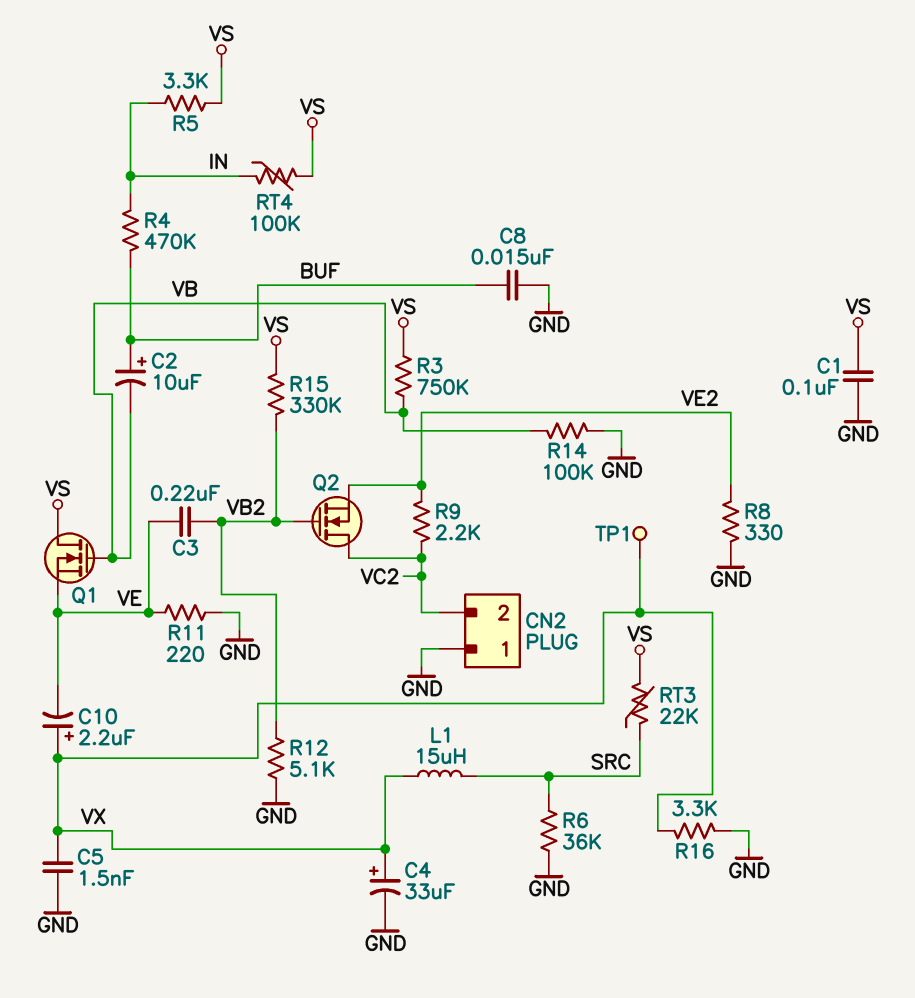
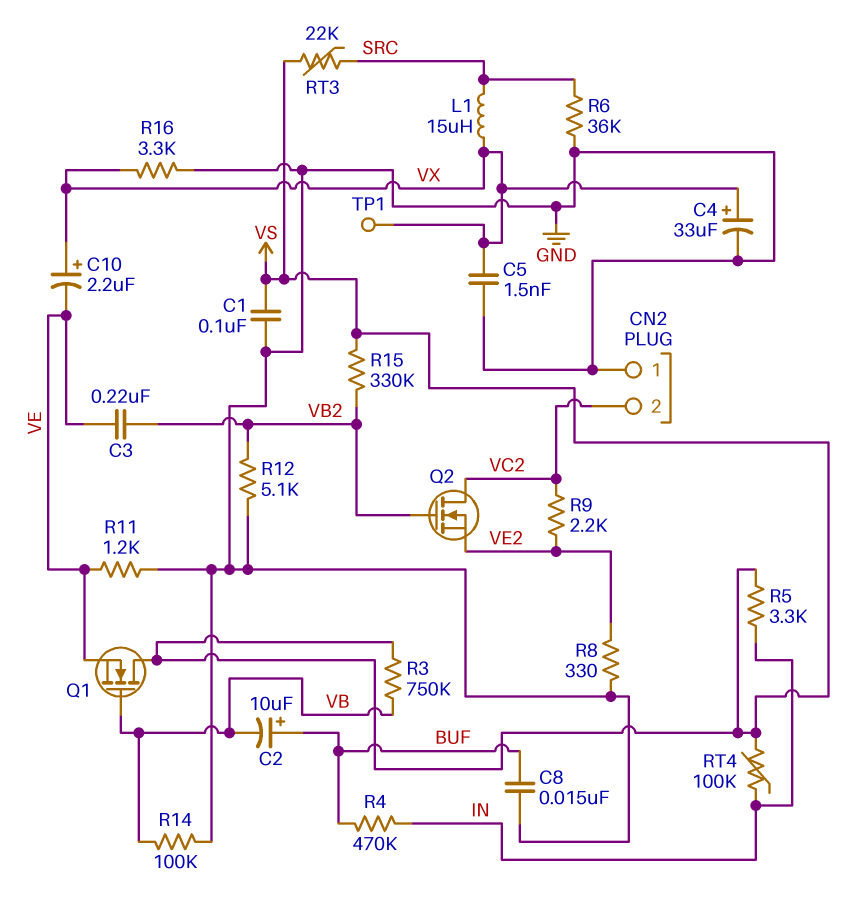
R11: 220 (GND, VE) -> 1.2k (GND, VE)

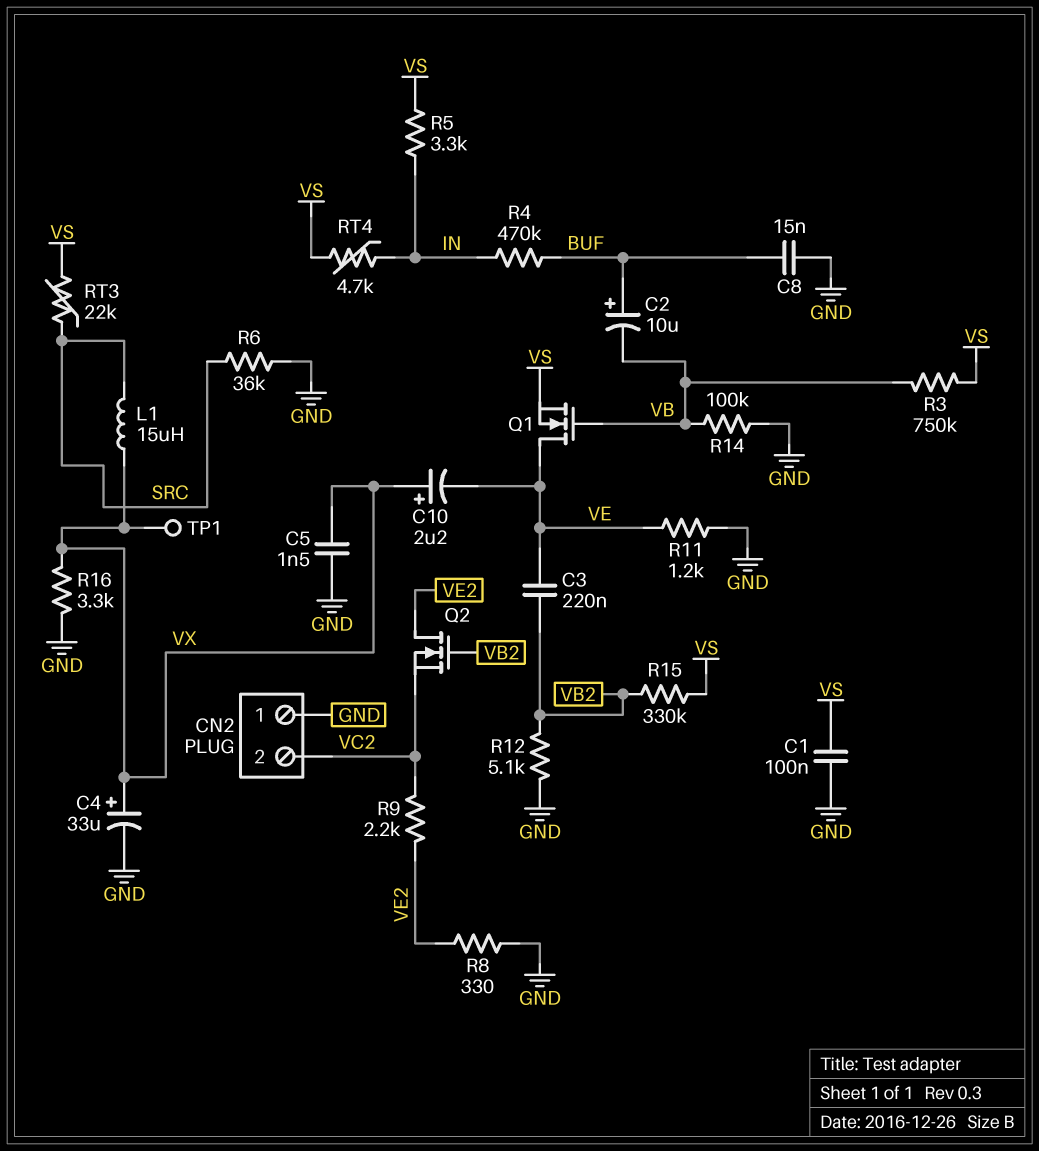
Q1: NMOS (G VB, D VS, S VE) -> NMOS (G VB, D VE, S VS)
Q2: NMOS (G VB2, D VC2, S VE2) -> NMOS (G VB2, D VE2, S VC2)
RT4: 100k (IN, VS) -> 4.7k (IN, VS)

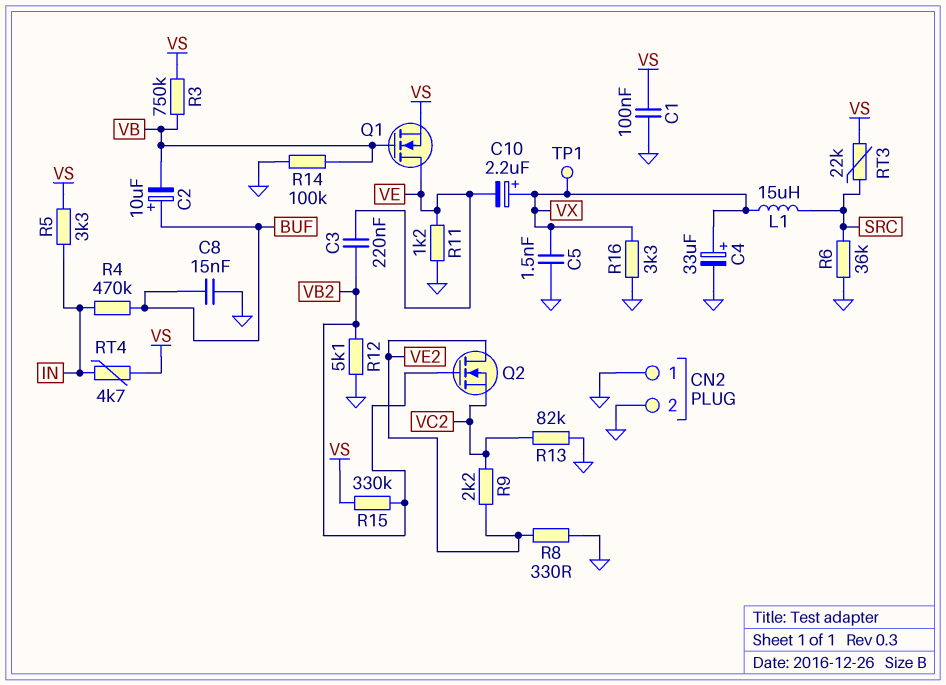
CN2 pin 2: VC2 -> GND
R13: none -> 82k (GND, VC2)

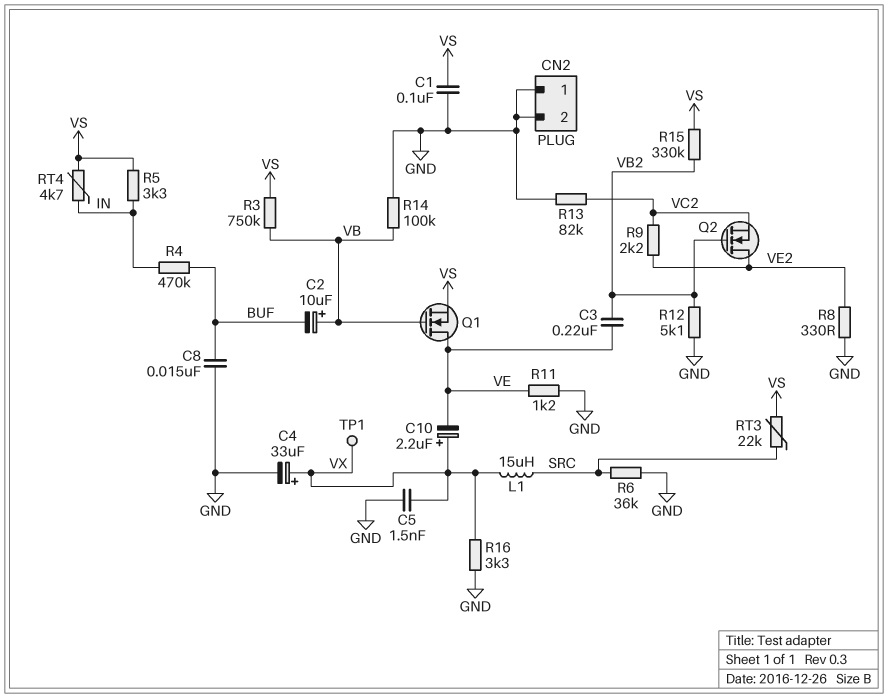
C2: 10uF (plus BUF, minus VB) -> 10uF (plus VB, minus BUF)

